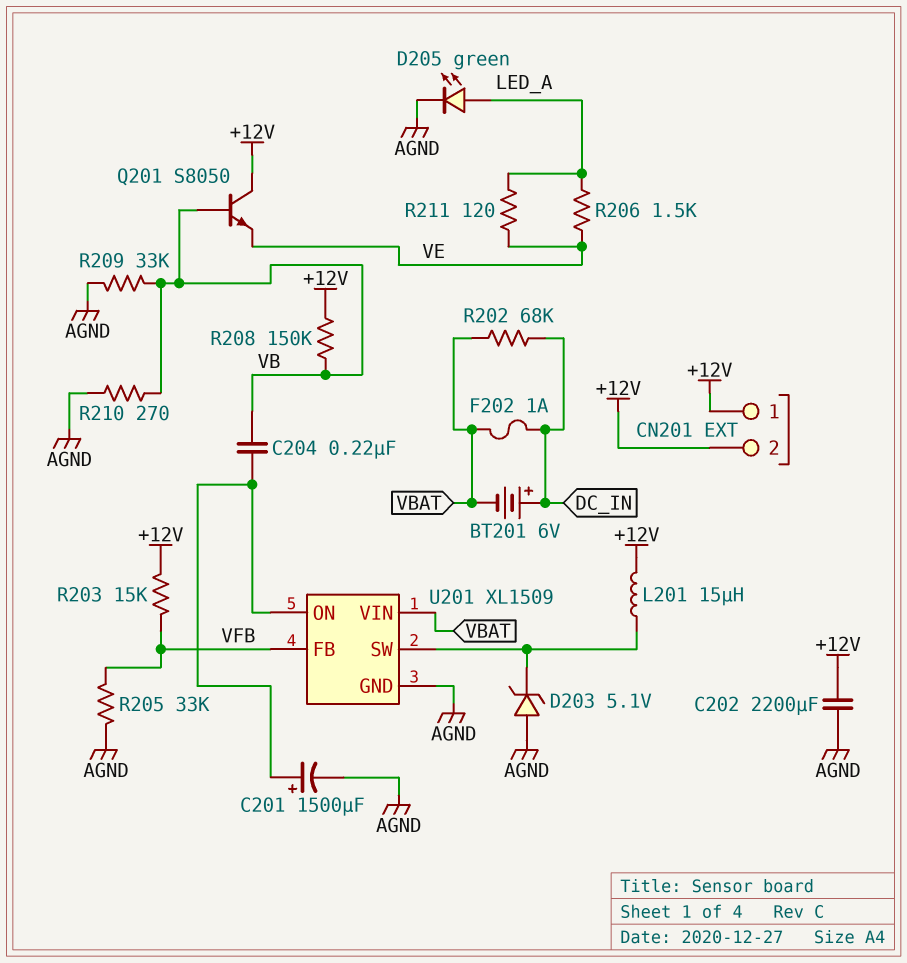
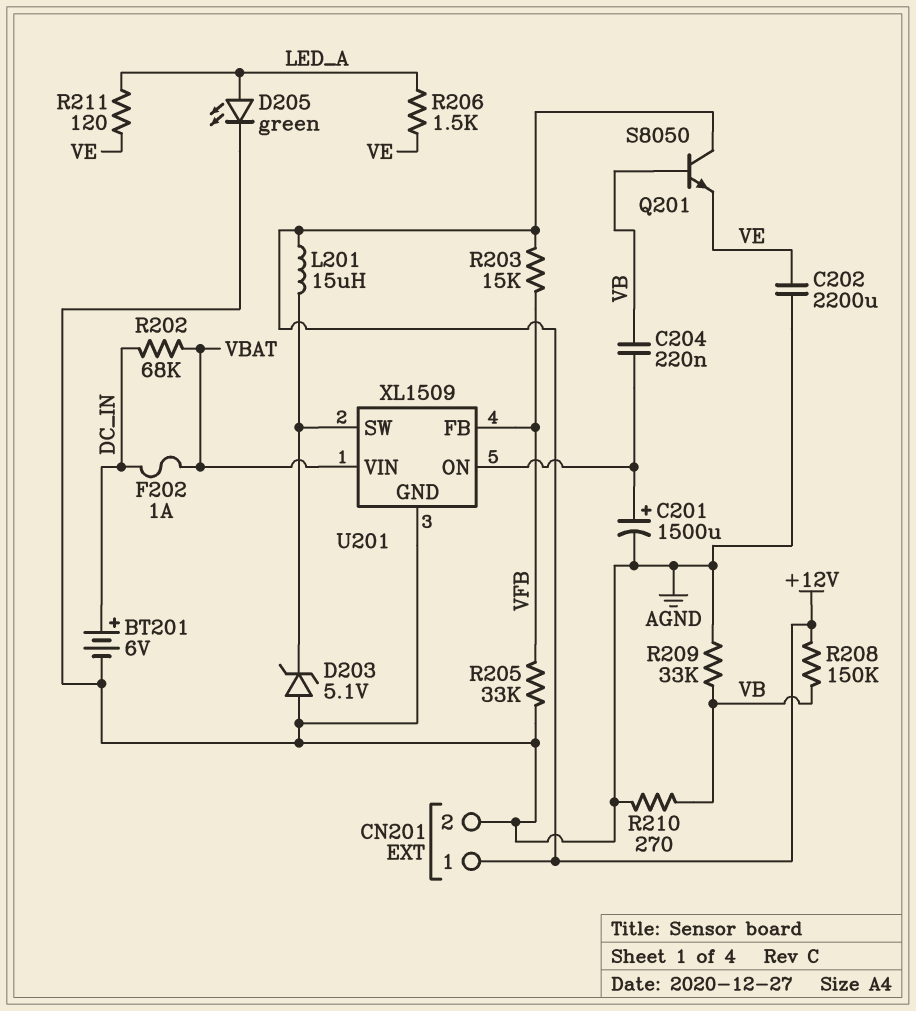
BT201: 6V (plus DC_IN, minus VBAT) -> 6V (plus DC_IN, minus AGND)
C202: 2200uF (+12V, AGND) -> 2200uF (AGND, VE)
CN201 pin 2: +12V -> AGND

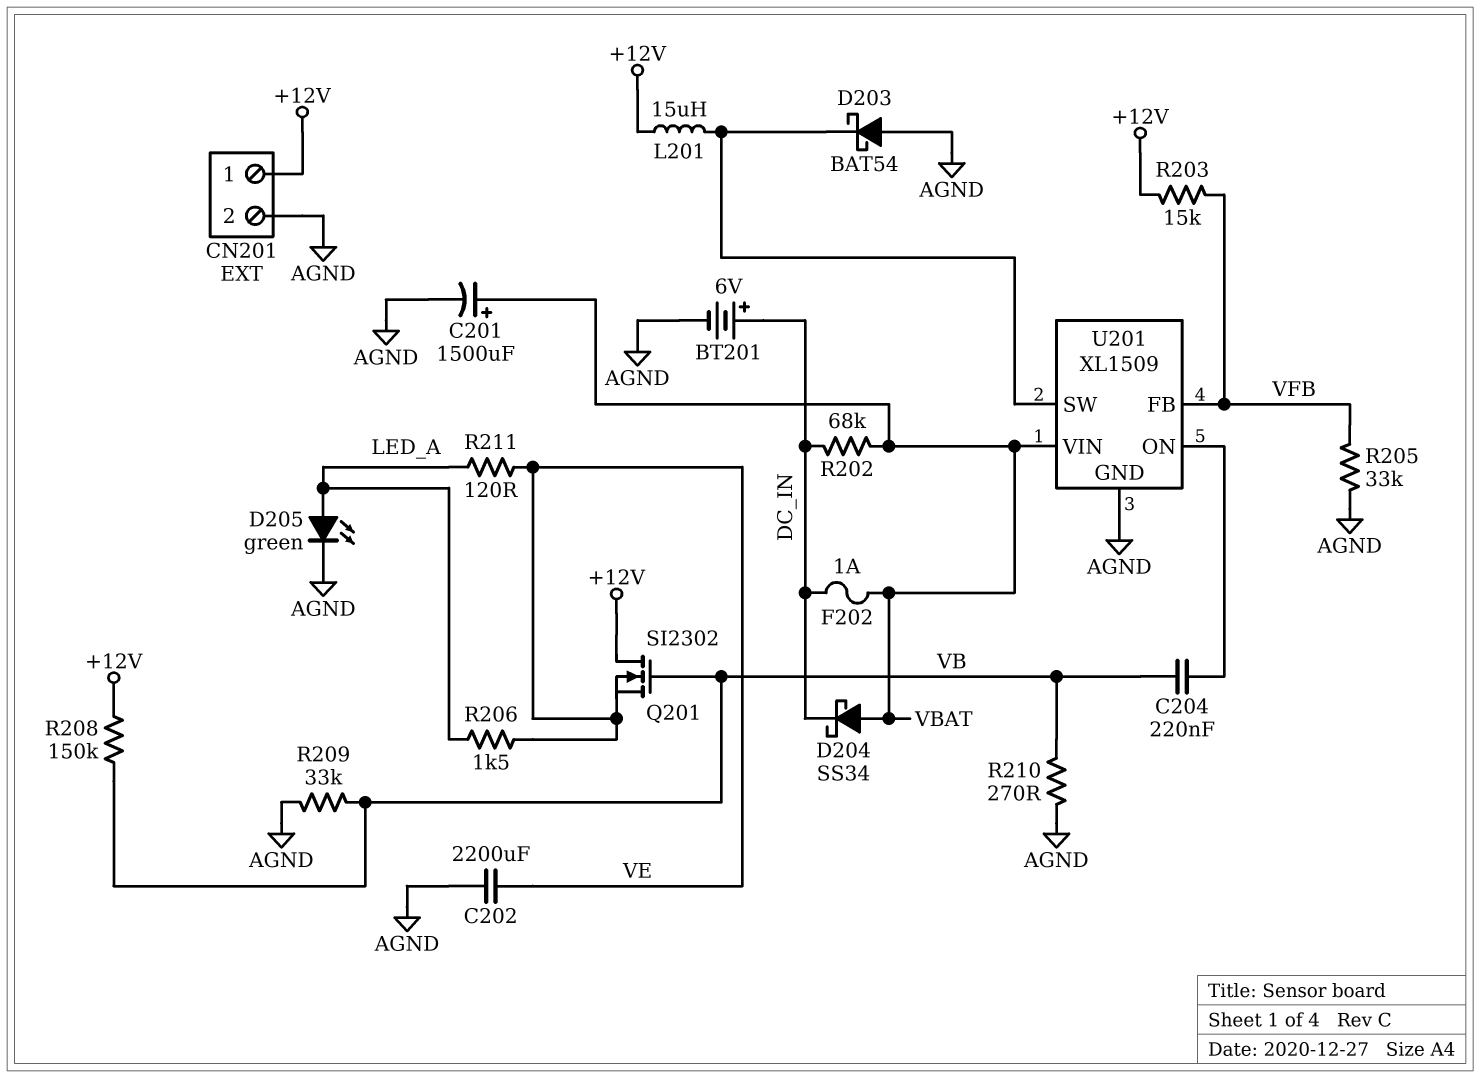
C201: 1500uF (plus U201/ON, minus AGND) -> 1500uF (plus VBAT, minus AGND)
D203: zener 5.1V (A AGND, K U201/SW) -> schottky BAT54 (A AGND, K U201/SW)
D204: none -> schottky SS34 (A VBAT, K DC_IN)
Q201: NPN S8050 (B VB, C +12V, E VE) -> NMOS SI2302 (G VB, D +12V, S VE)

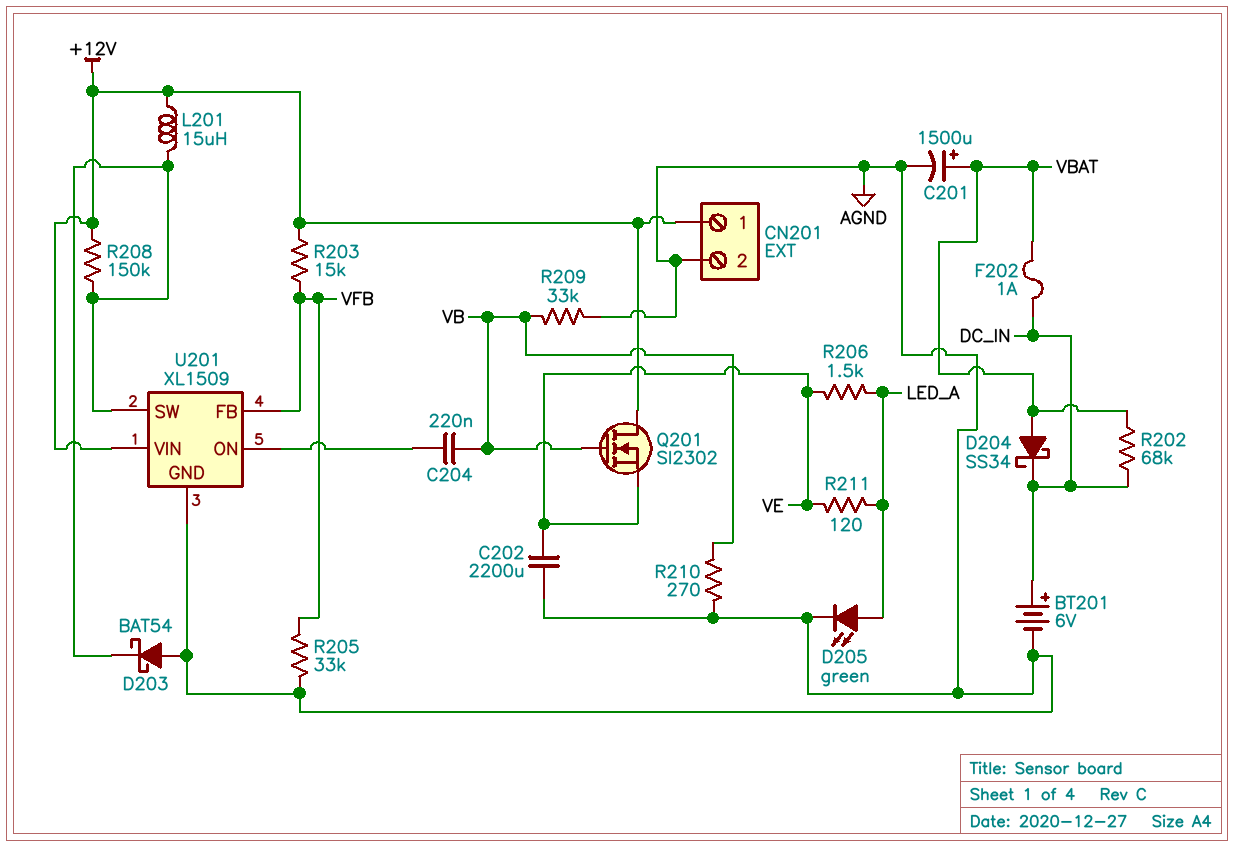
R208: 150k (+12V, VB) -> 150k (+12V, U201/SW)
U201 pin VIN: VBAT -> +12V

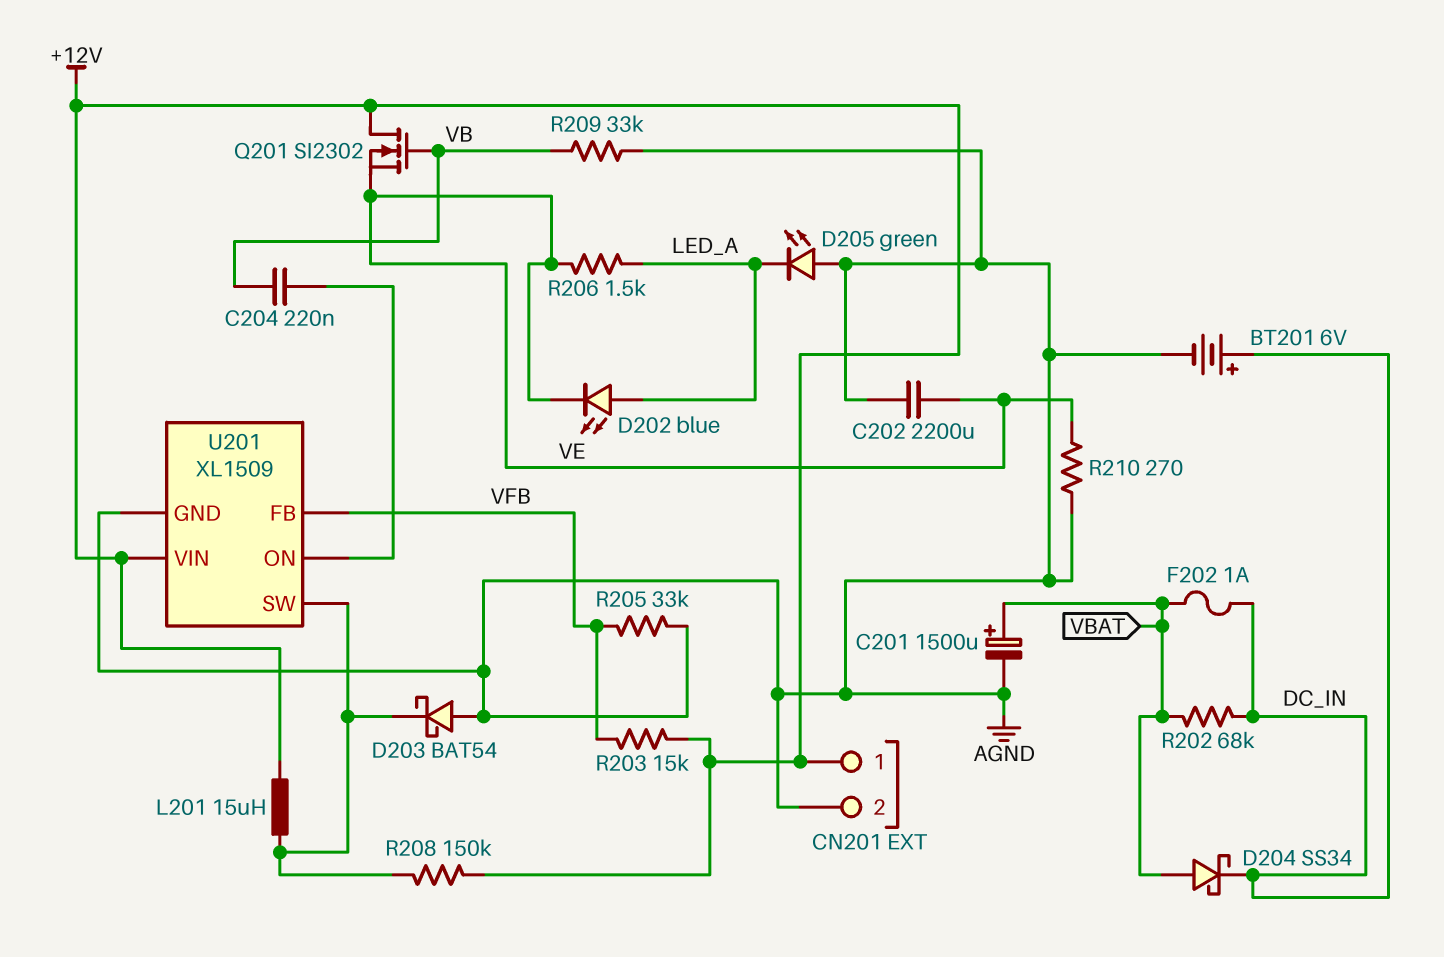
D202: none -> LED blue (A LED_A, K VE)
D205: LED green (A LED_A, K AGND) -> LED green (A AGND, K LED_A)
R210: 270 (AGND, VB) -> 270 (AGND, VE)
R211: 120 (LED_A, VE) -> none

